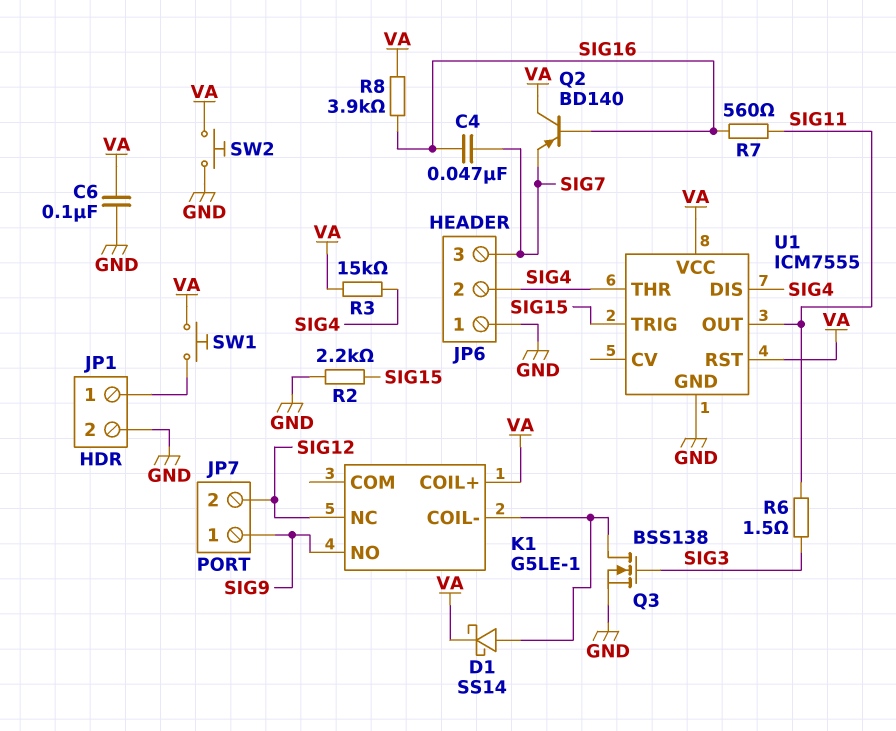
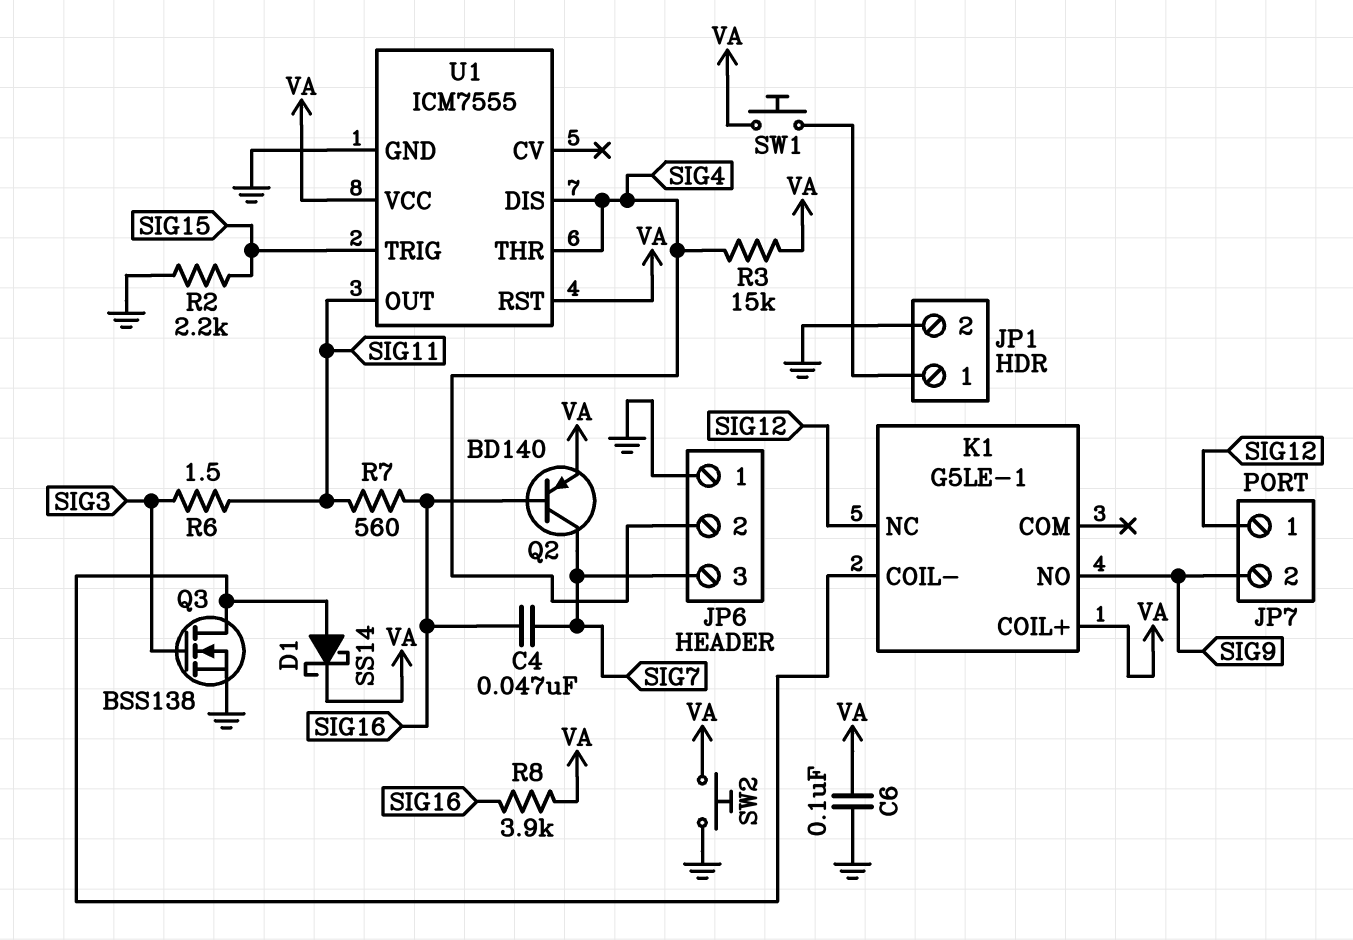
JP7 pin 1: SIG9 -> SIG12
JP7 pin 2: SIG12 -> SIG9
Q2: PNP BD140 (B SIG16, C VA, E SIG7) -> PNP BD140 (B SIG16, C SIG7, E VA)

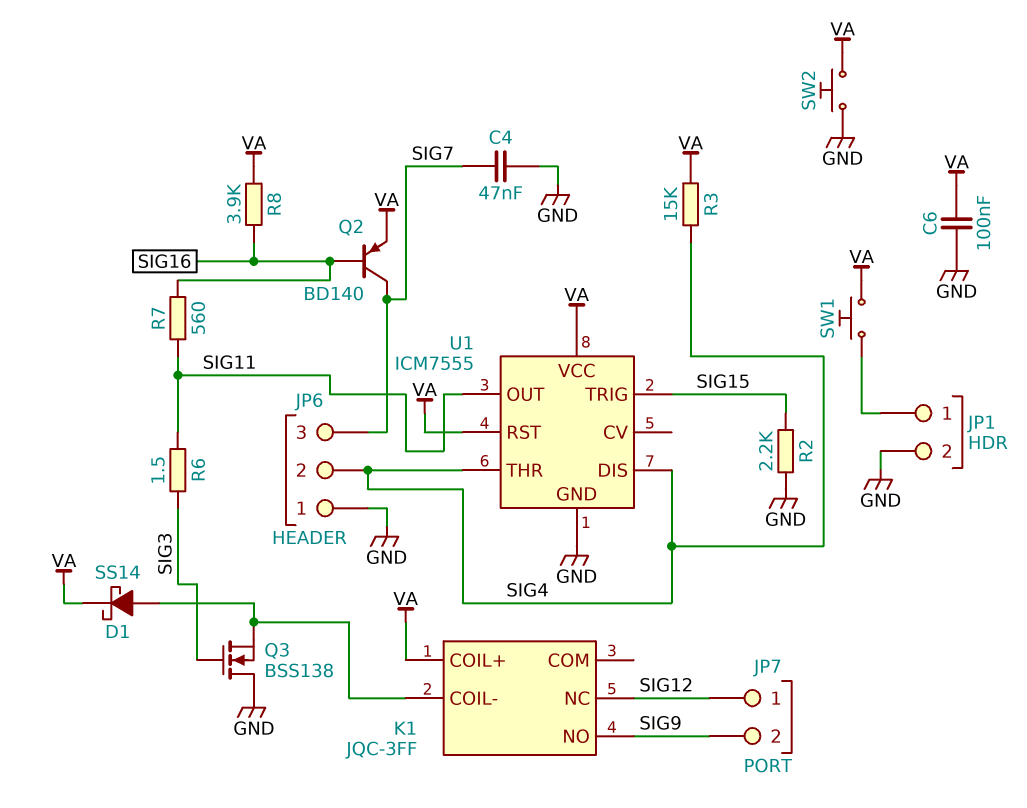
C4: 47nF (SIG7, SIG16) -> 47nF (GND, SIG7)
K1: G5LE-1 -> JQC-3FF
Q3: NMOS BSS138 (G SIG3, D K1/COIL-, S GND) -> NMOS BSS138 (G SIG3, D GND, S K1/COIL-)

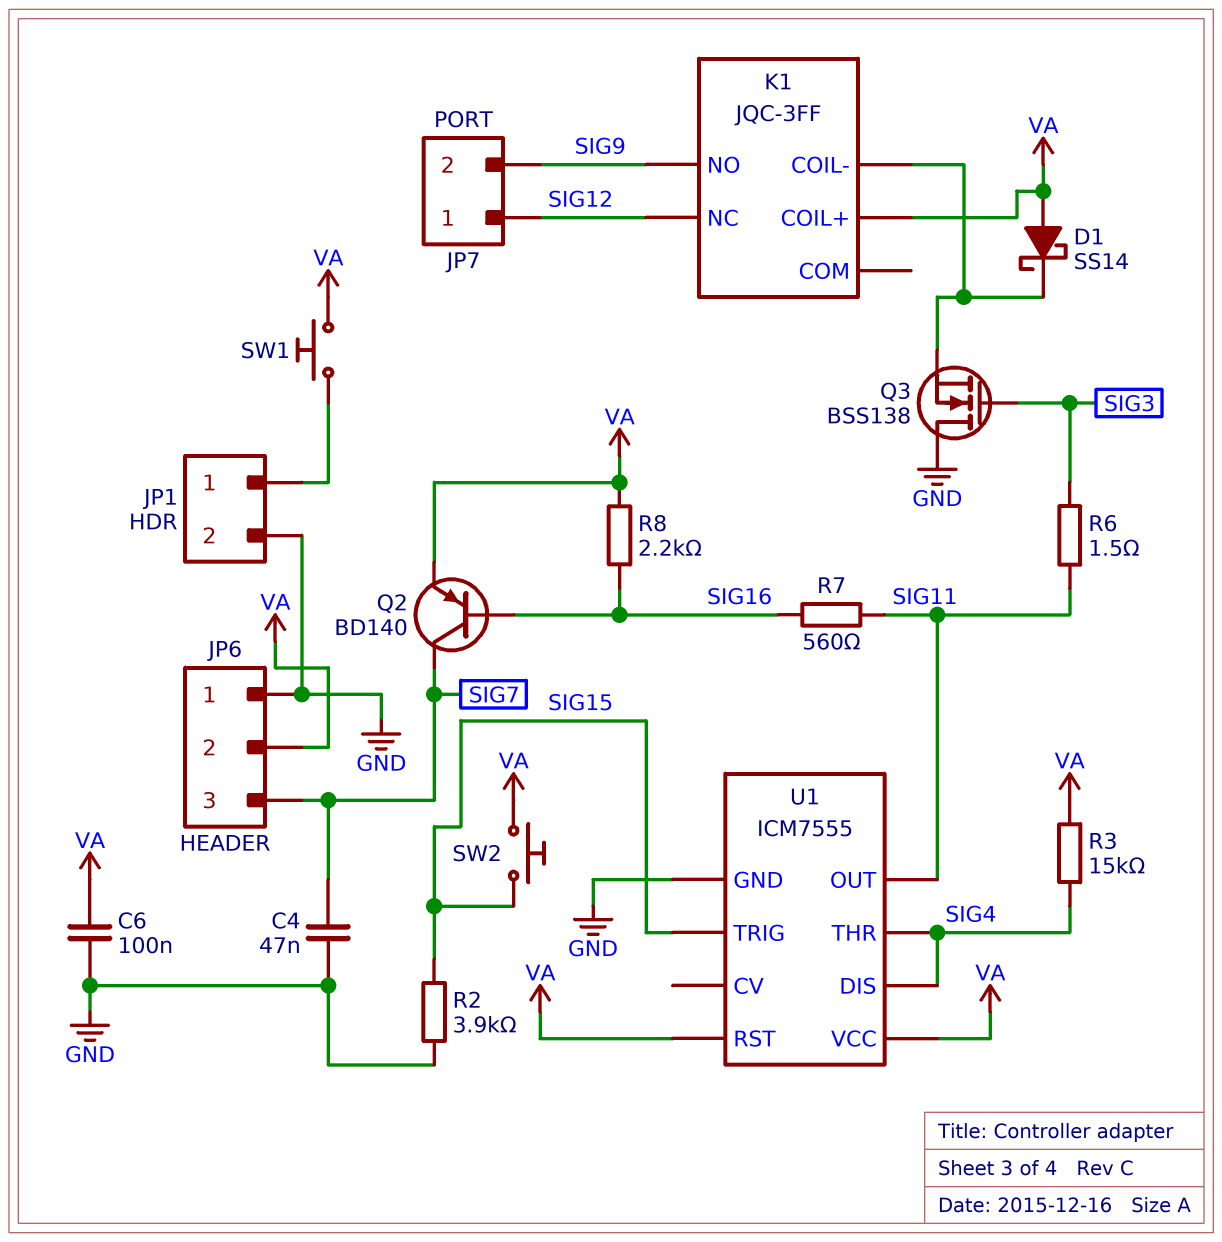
D1: schottky SS14 (A K1/COIL-, K VA) -> schottky SS14 (A VA, K K1/COIL-)
JP6 pin 2: SIG4 -> VA
R2: 2.2k (GND, SIG15) -> 3.9k (GND, SIG15)
R8: 3.9k (SIG16, VA) -> 2.2k (SIG16, VA)
SW2: button (GND, VA) -> button (SIG15, VA)

